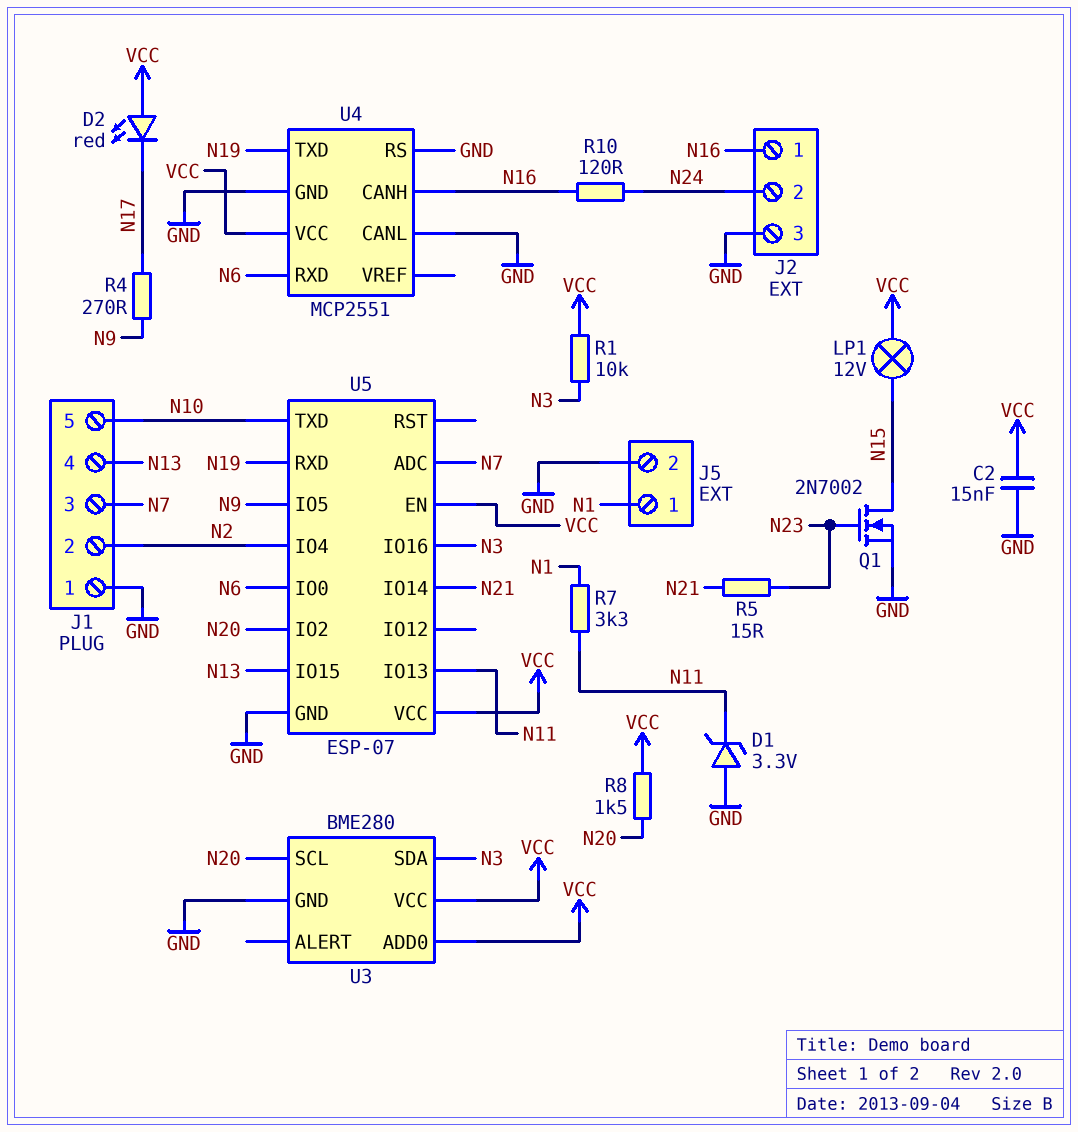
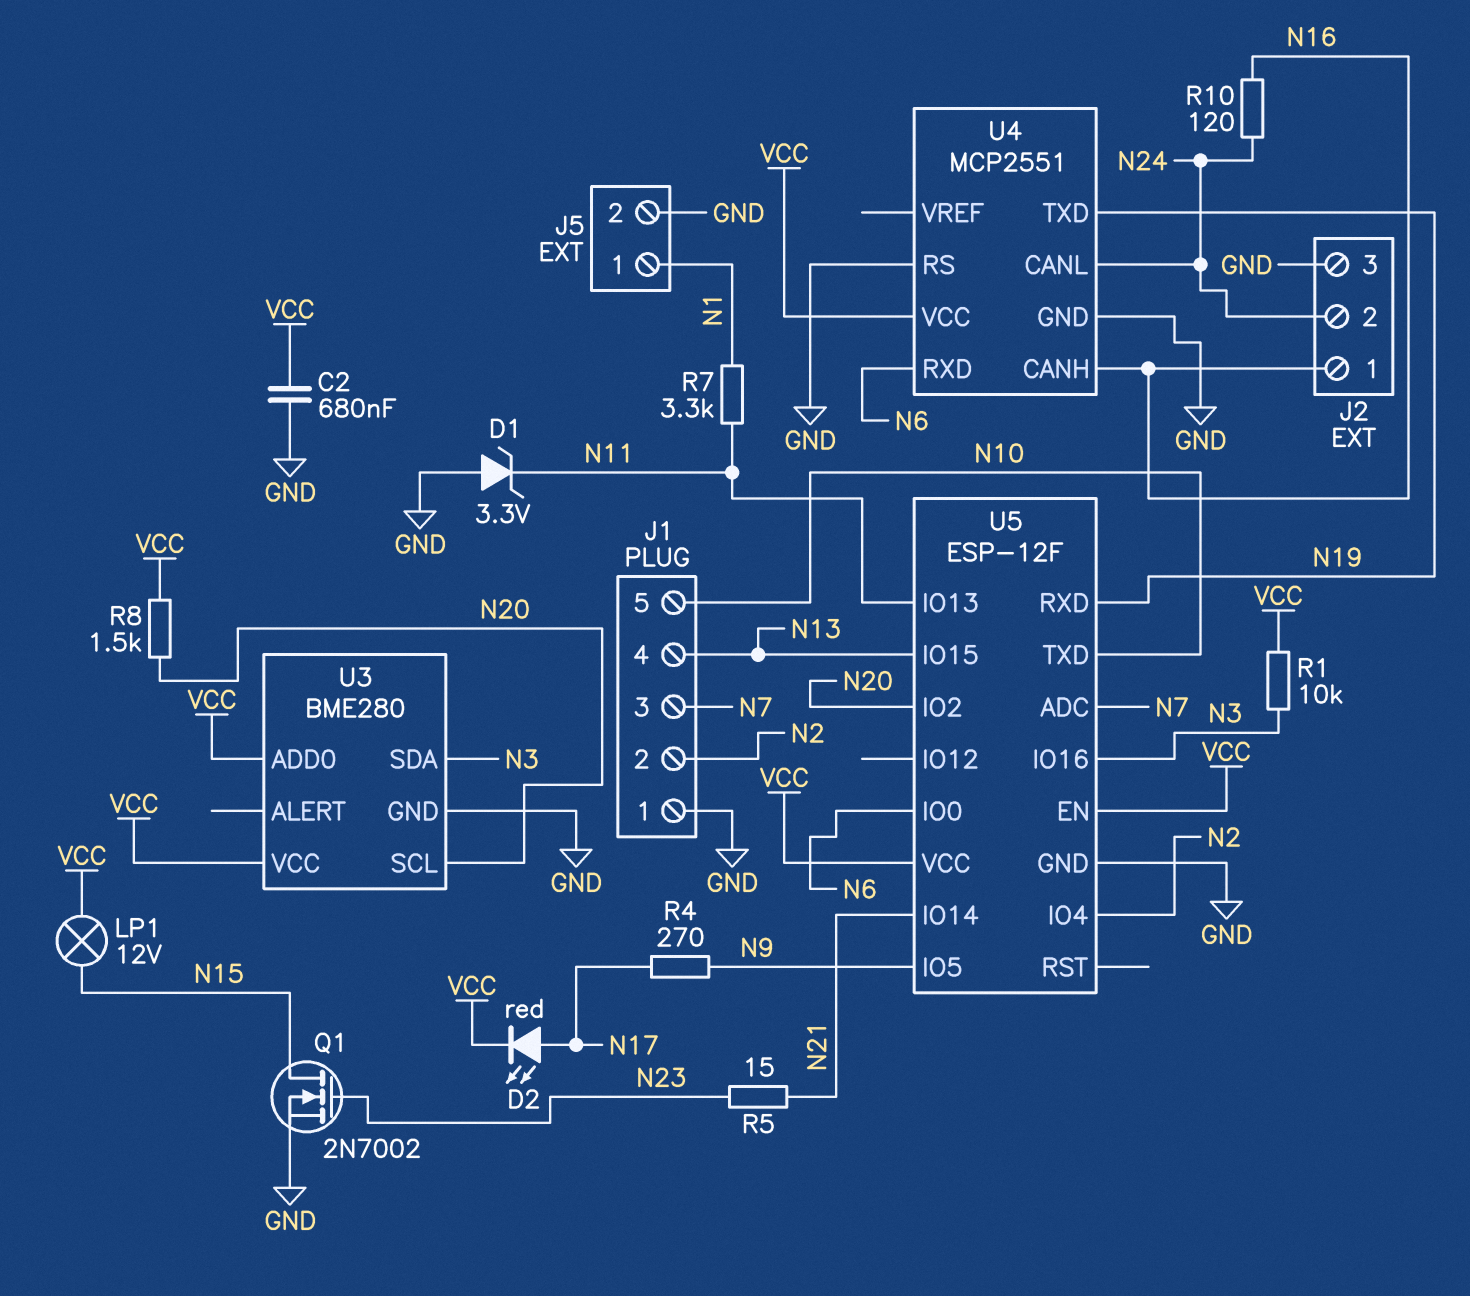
C2: 15nF (GND, VCC) -> 680nF (GND, VCC)
D2: LED red (A VCC, K N17) -> LED red (A N17, K VCC)
U4 pin CANL: GND -> N24
U5: ESP-07 -> ESP-12F

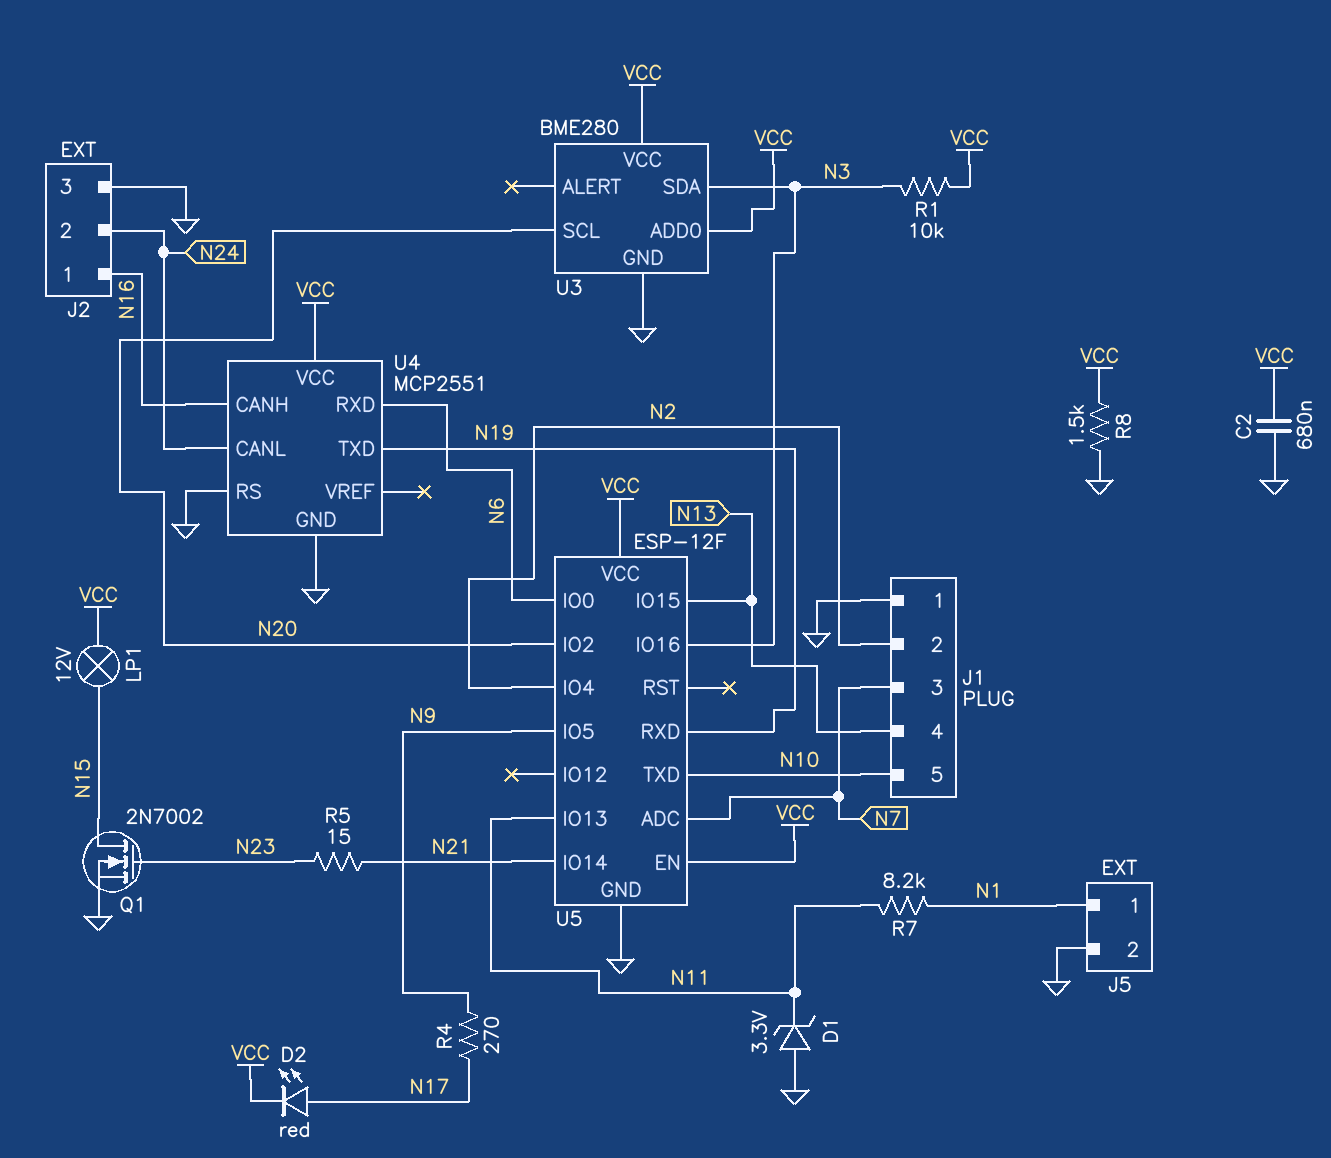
R7: 3.3k (N1, N11) -> 8.2k (N1, N11)
R8: 1.5k (N20, VCC) -> 1.5k (GND, VCC)
R10: 120 (N16, N24) -> none

